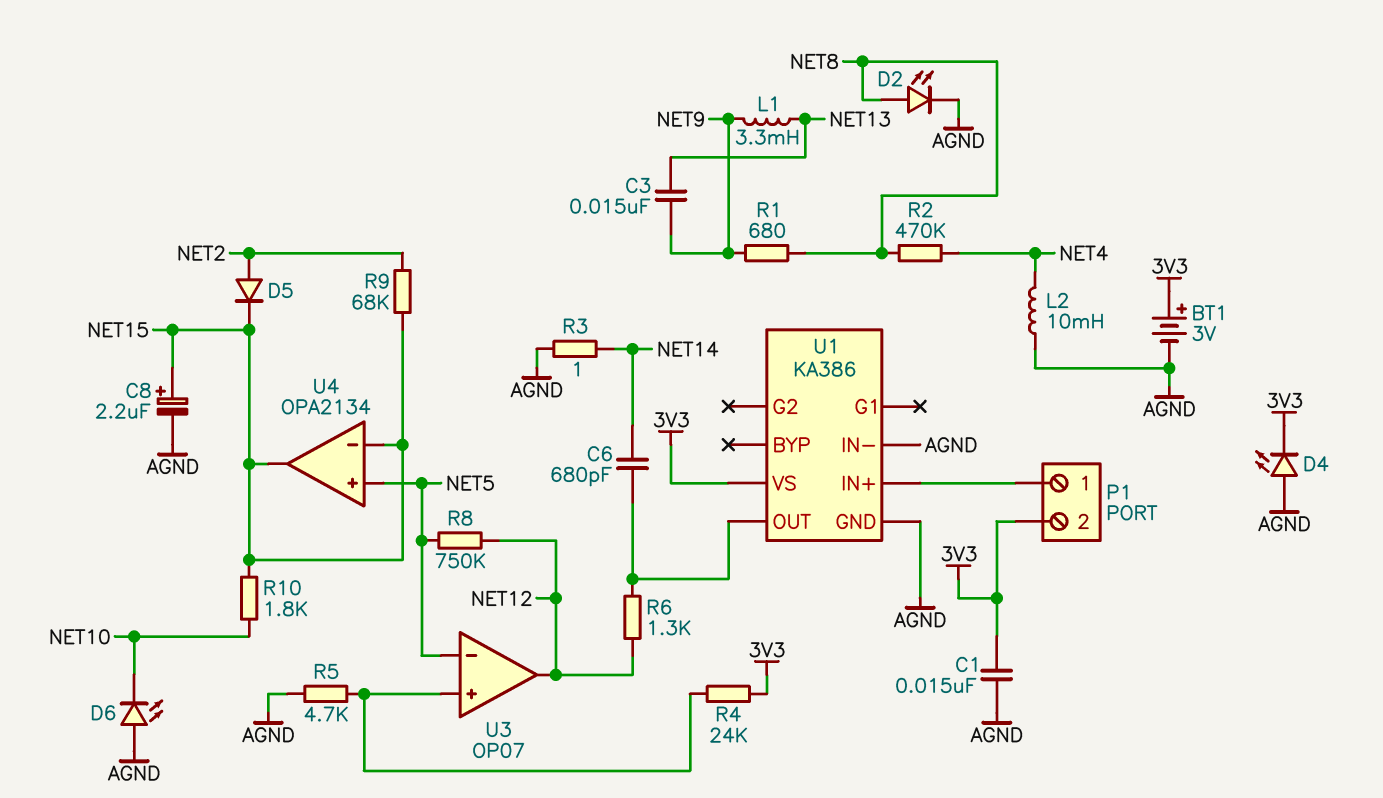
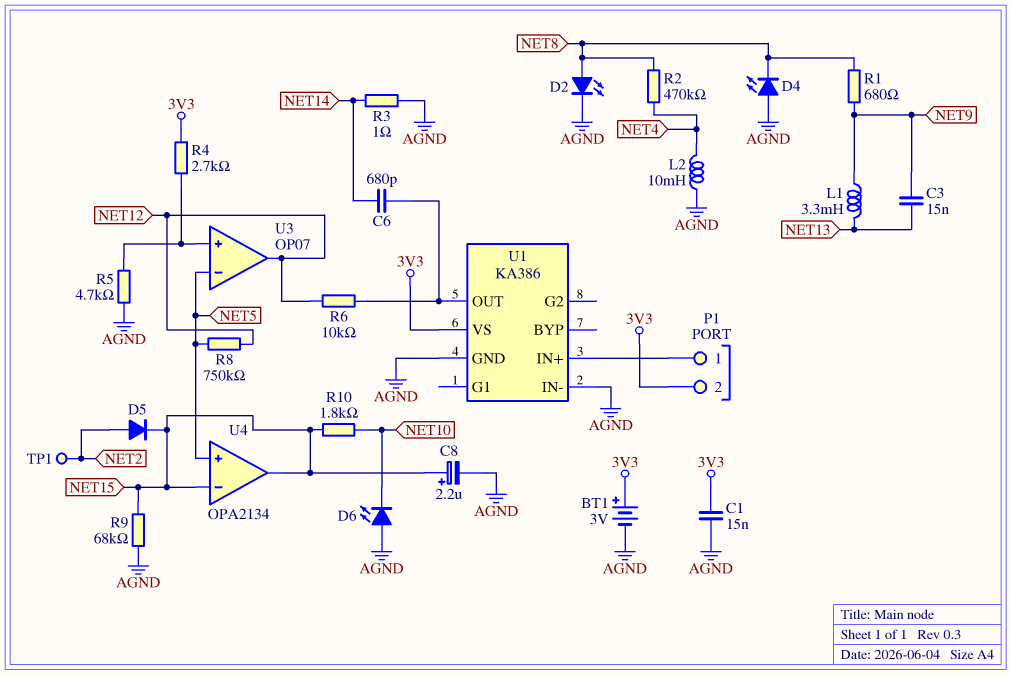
D4: LED (A AGND, K 3V3) -> LED (A AGND, K NET8)
R4: 24k (3V3, U3/in+) -> 2.7k (3V3, U3/in+)
R6: 1.3k (NET12, U1/OUT) -> 10k (NET12, U1/OUT)
R9: 68k (NET2, NET15) -> 68k (AGND, NET15)
TP1: none -> test point (NET2)

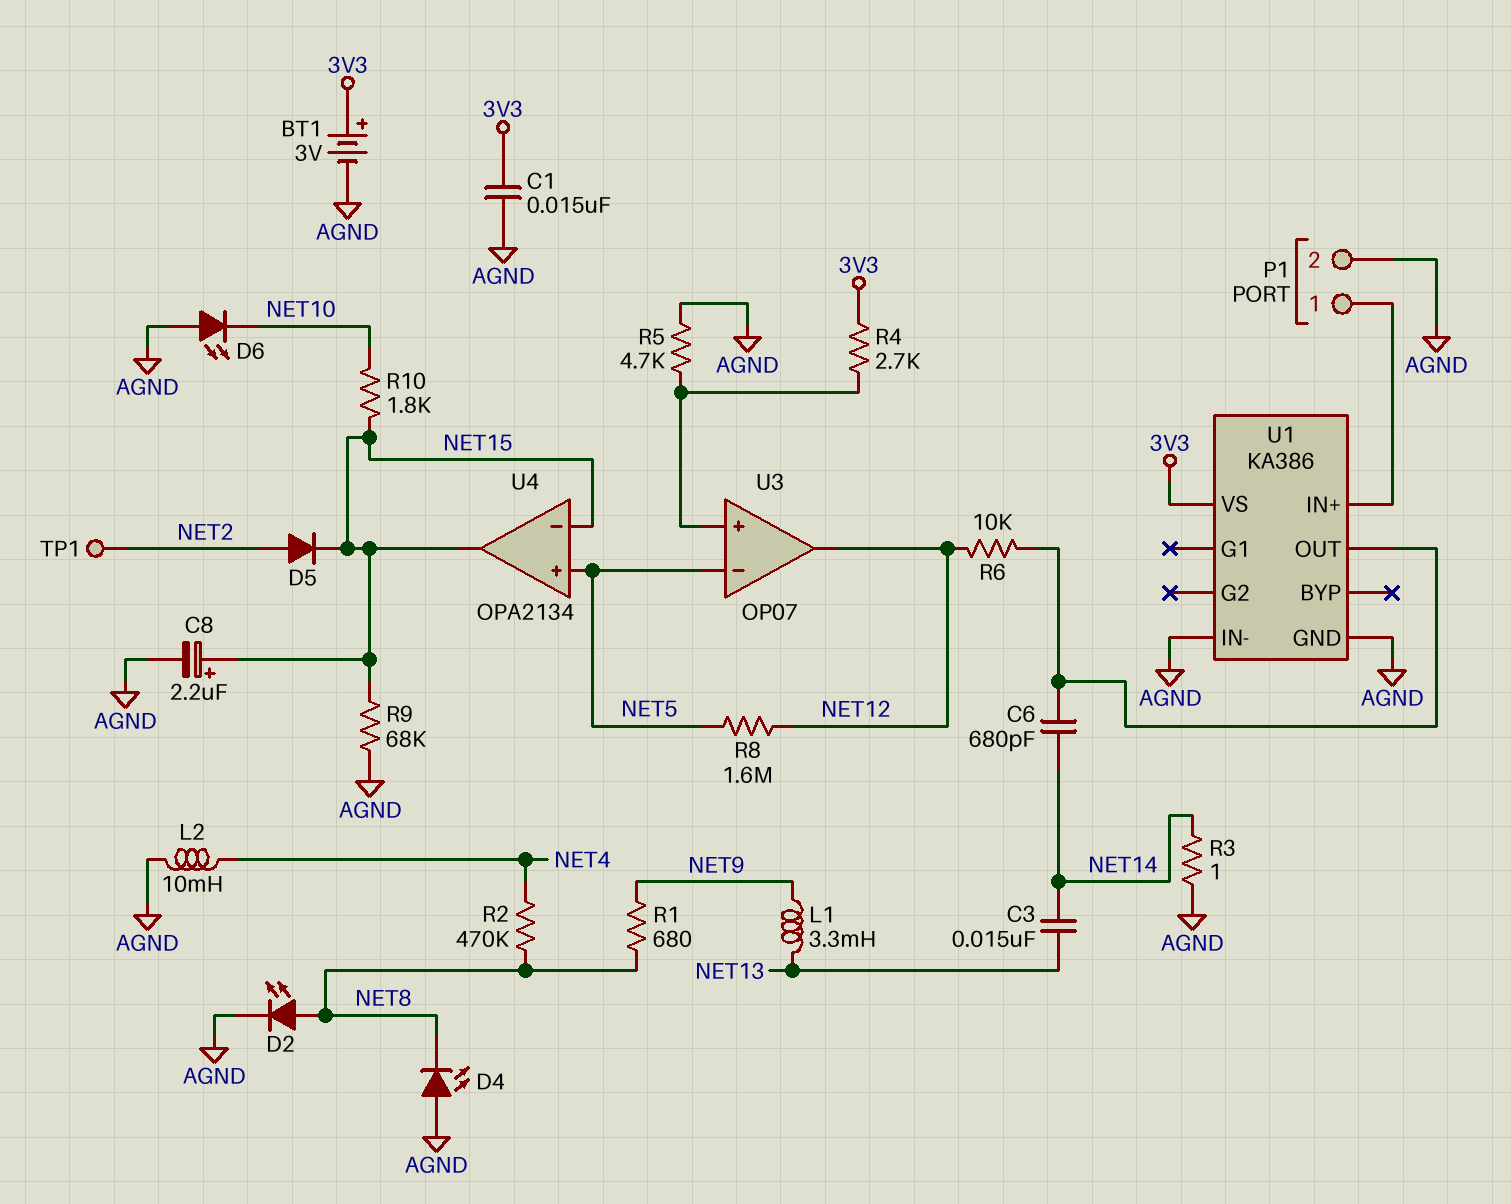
C3: 15nF (NET9, NET13) -> 15nF (NET13, NET14)
P1 pin 2: 3V3 -> AGND
R8: 750k (NET5, NET12) -> 1.6M (NET5, NET12)

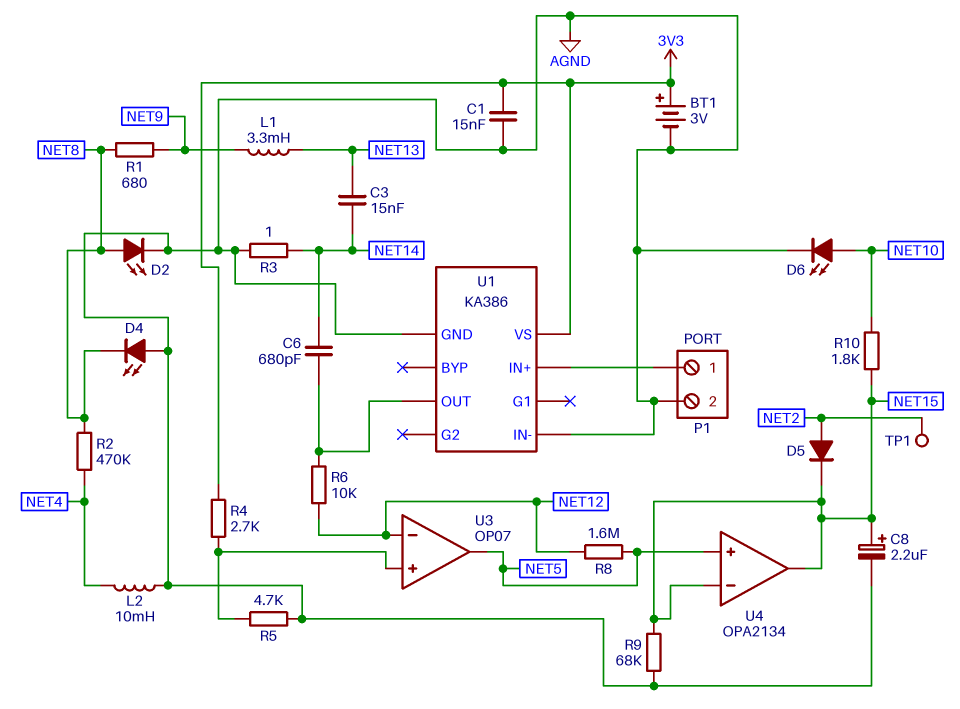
D6: LED (A AGND, K NET10) -> LED (A NET10, K AGND)
U3 pin in-: NET5 -> NET12
U3 pin out: NET12 -> NET5

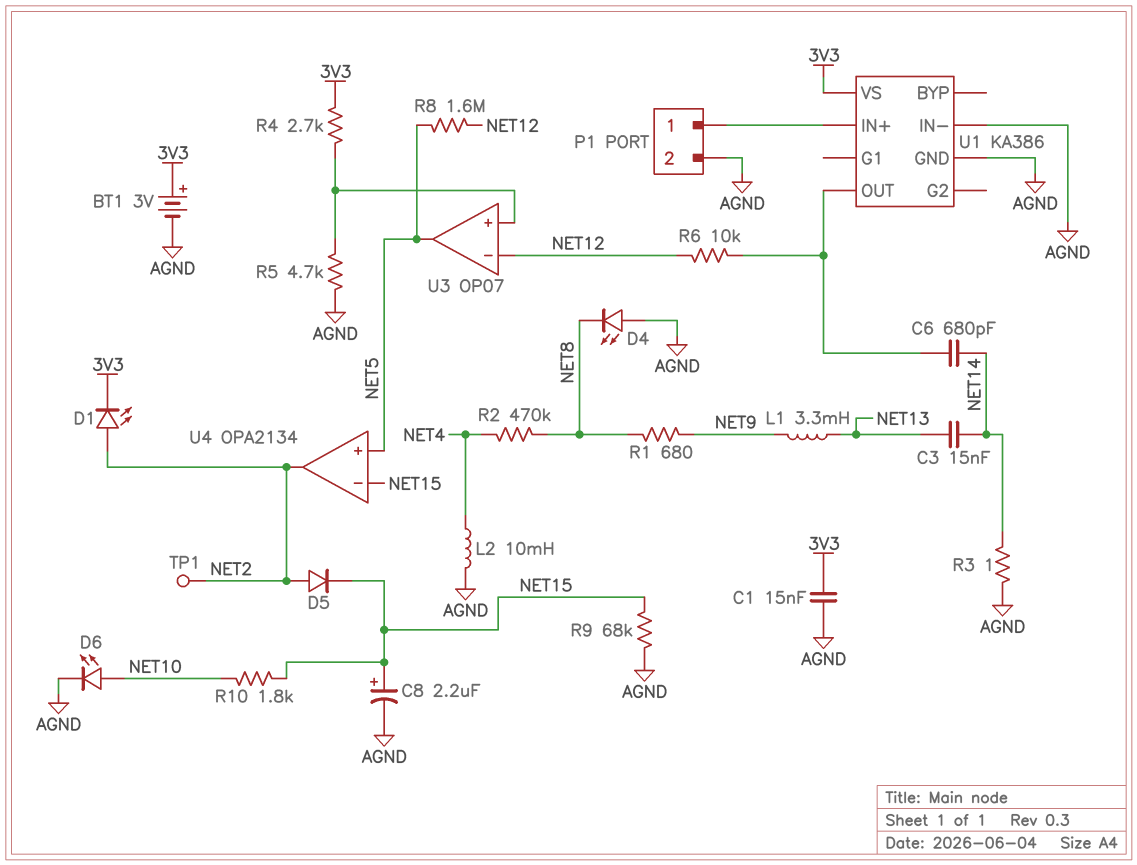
D1: none -> LED (A NET2, K 3V3)
D2: LED (A NET8, K AGND) -> none
U4 pin out: NET15 -> NET2

